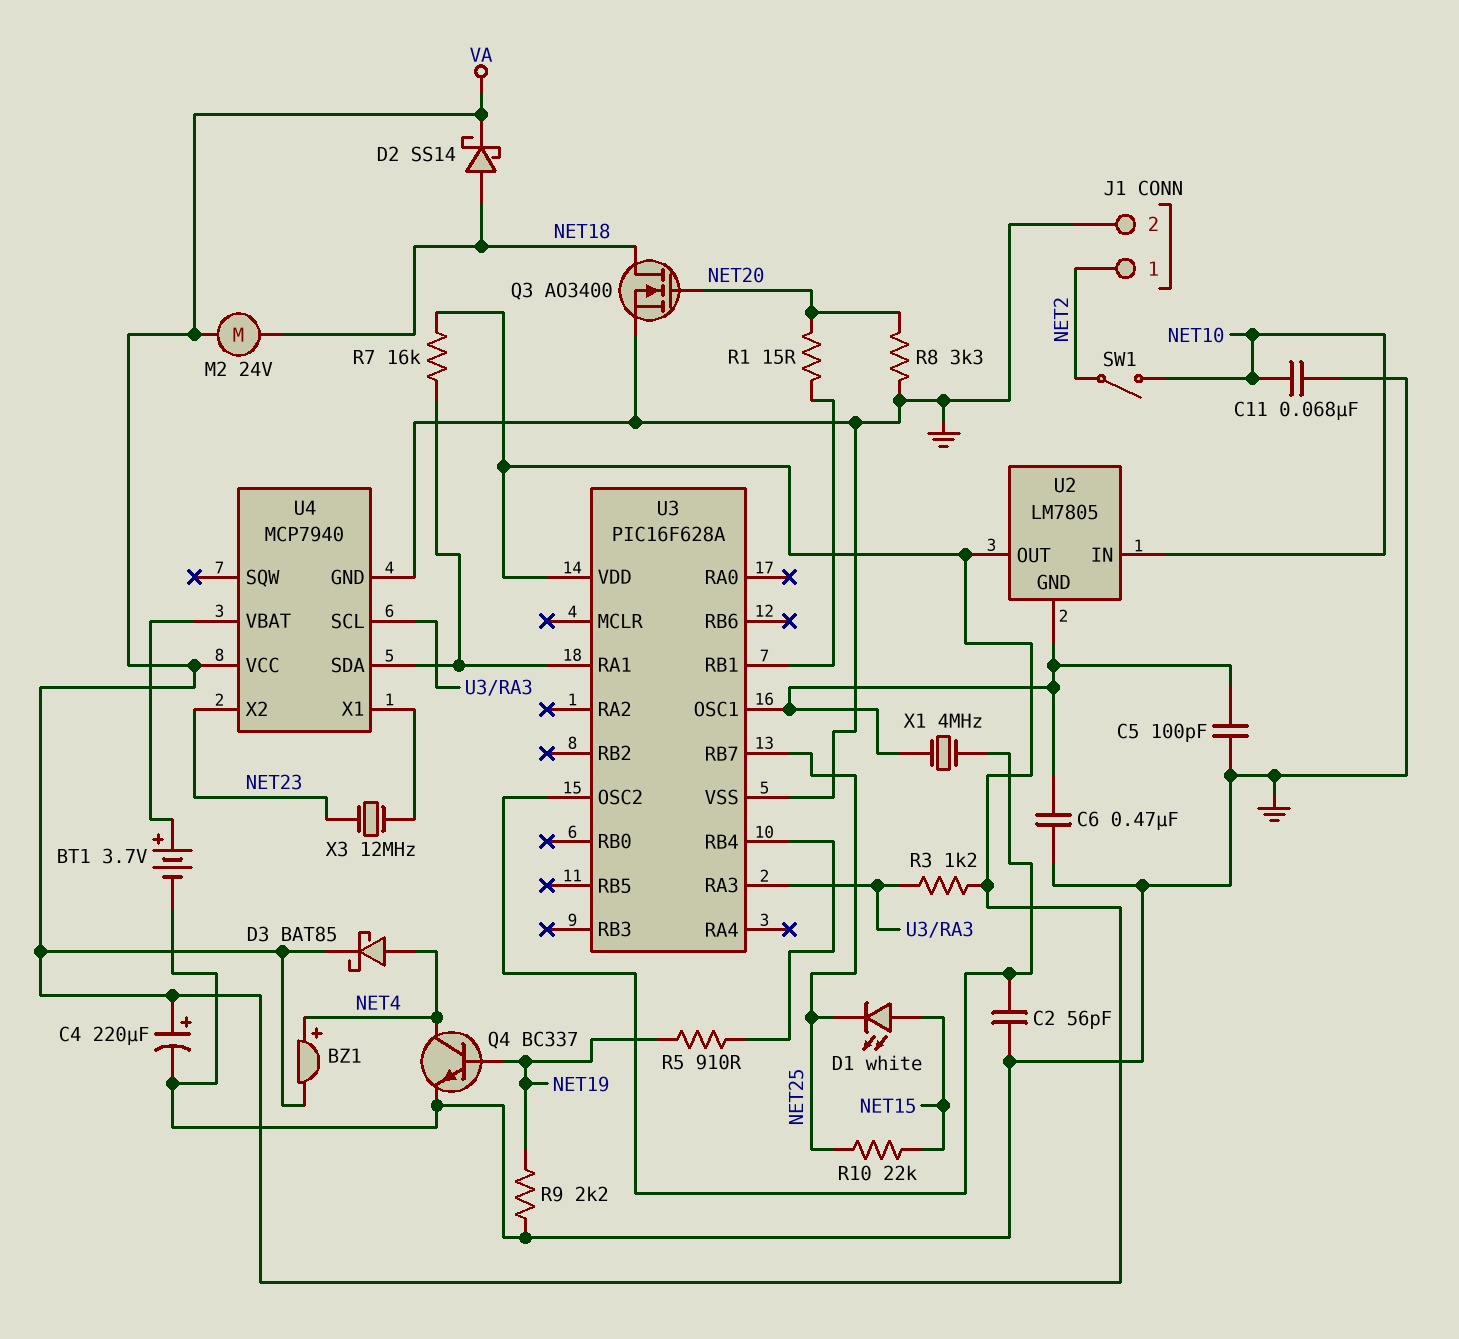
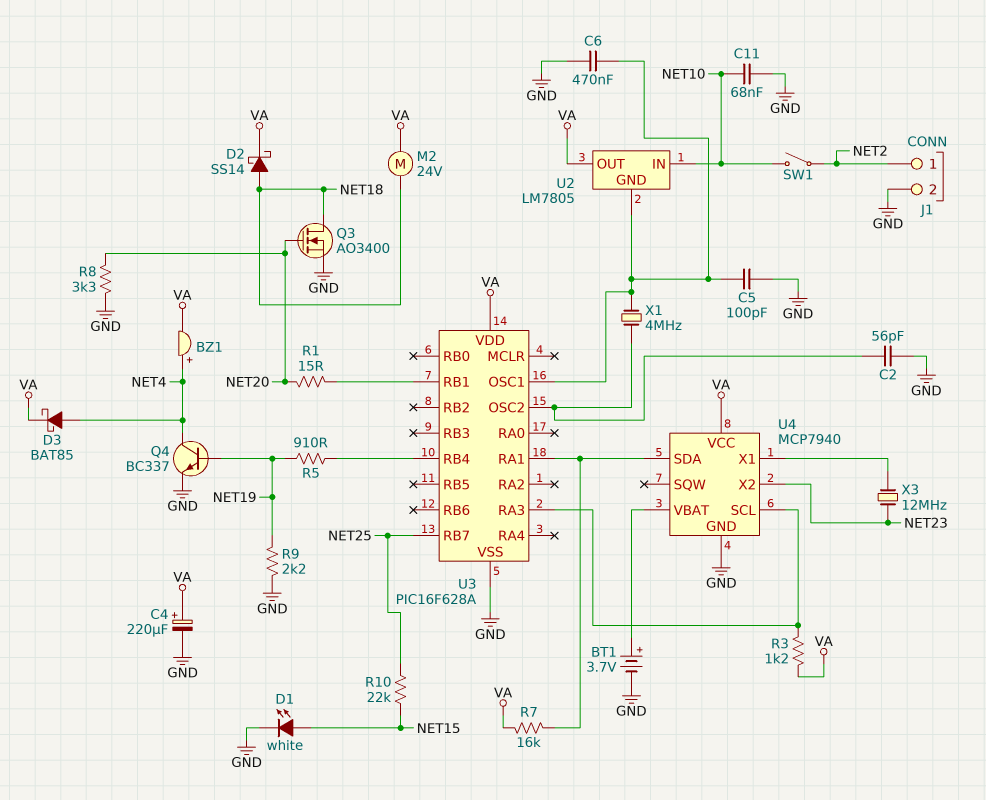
D1: LED white (A NET15, K NET25) -> LED white (A NET15, K GND)

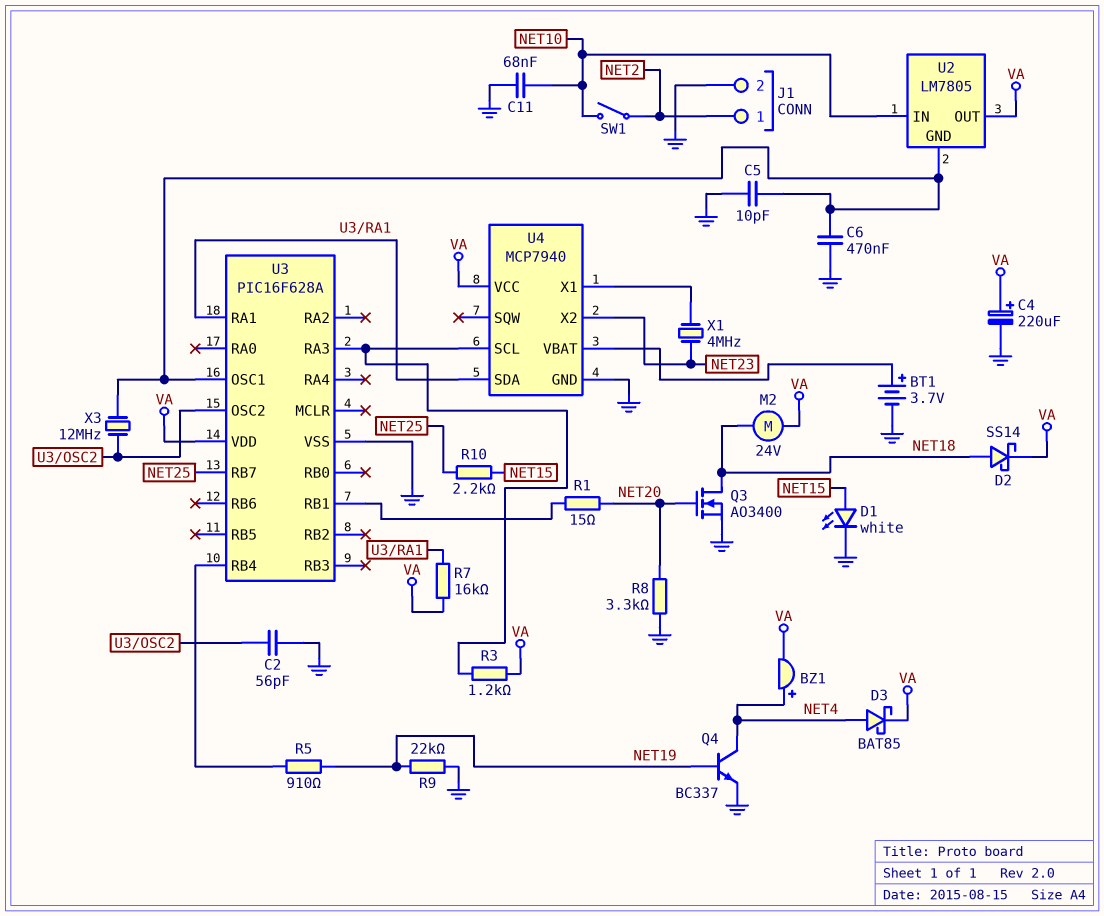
C5: 100pF (GND, U2/GND) -> 10pF (GND, U2/GND)
R9: 2.2k (GND, NET19) -> 22k (GND, NET19)
R10: 22k (NET15, NET25) -> 2.2k (NET15, NET25)
X1: 4MHz (U2/GND, U3/OSC2) -> 4MHz (NET23, U4/X1)
X3: 12MHz (NET23, U4/X1) -> 12MHz (U2/GND, U3/OSC2)

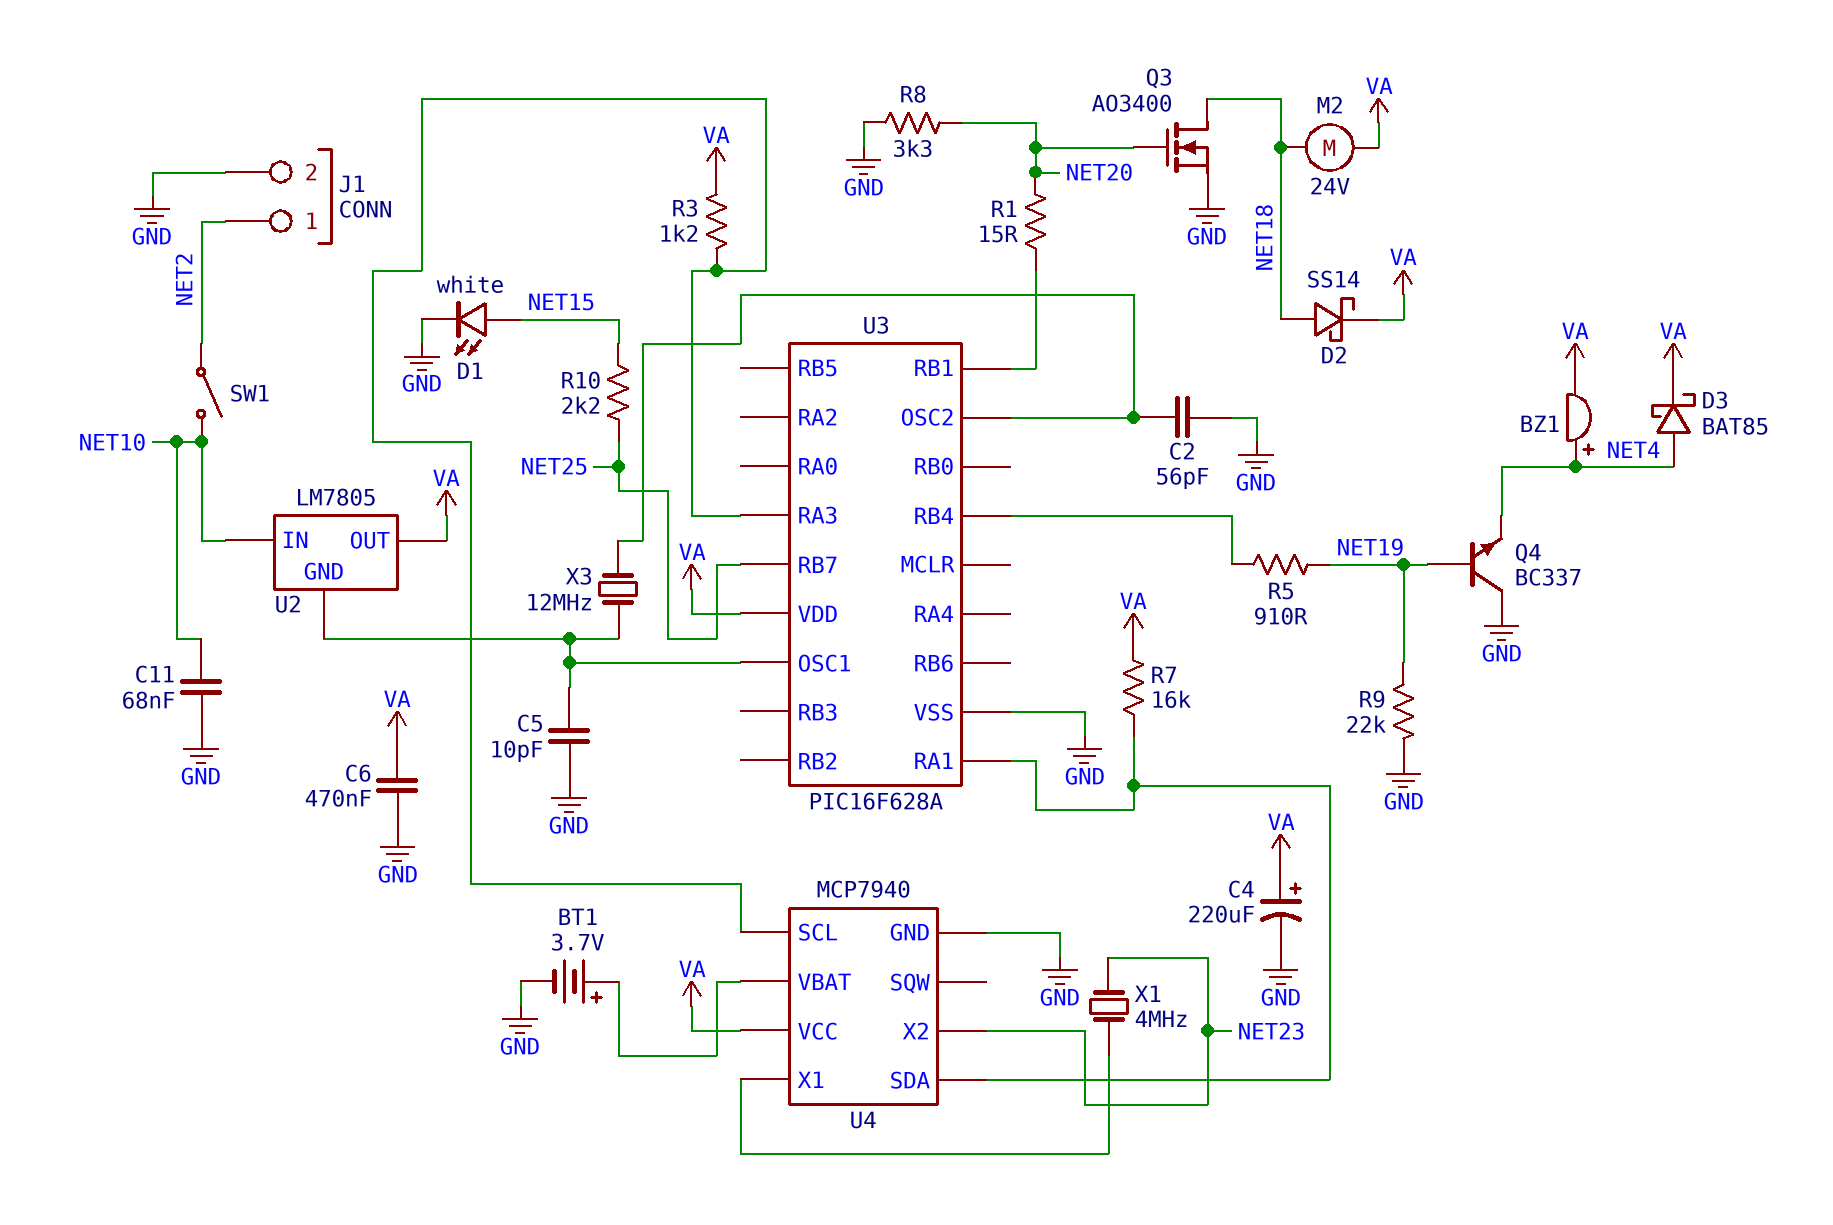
C6: 470nF (GND, U2/GND) -> 470nF (GND, VA)
Q4: NPN BC337 (B NET19, C NET4, E GND) -> NPN BC337 (B NET19, C GND, E NET4)

